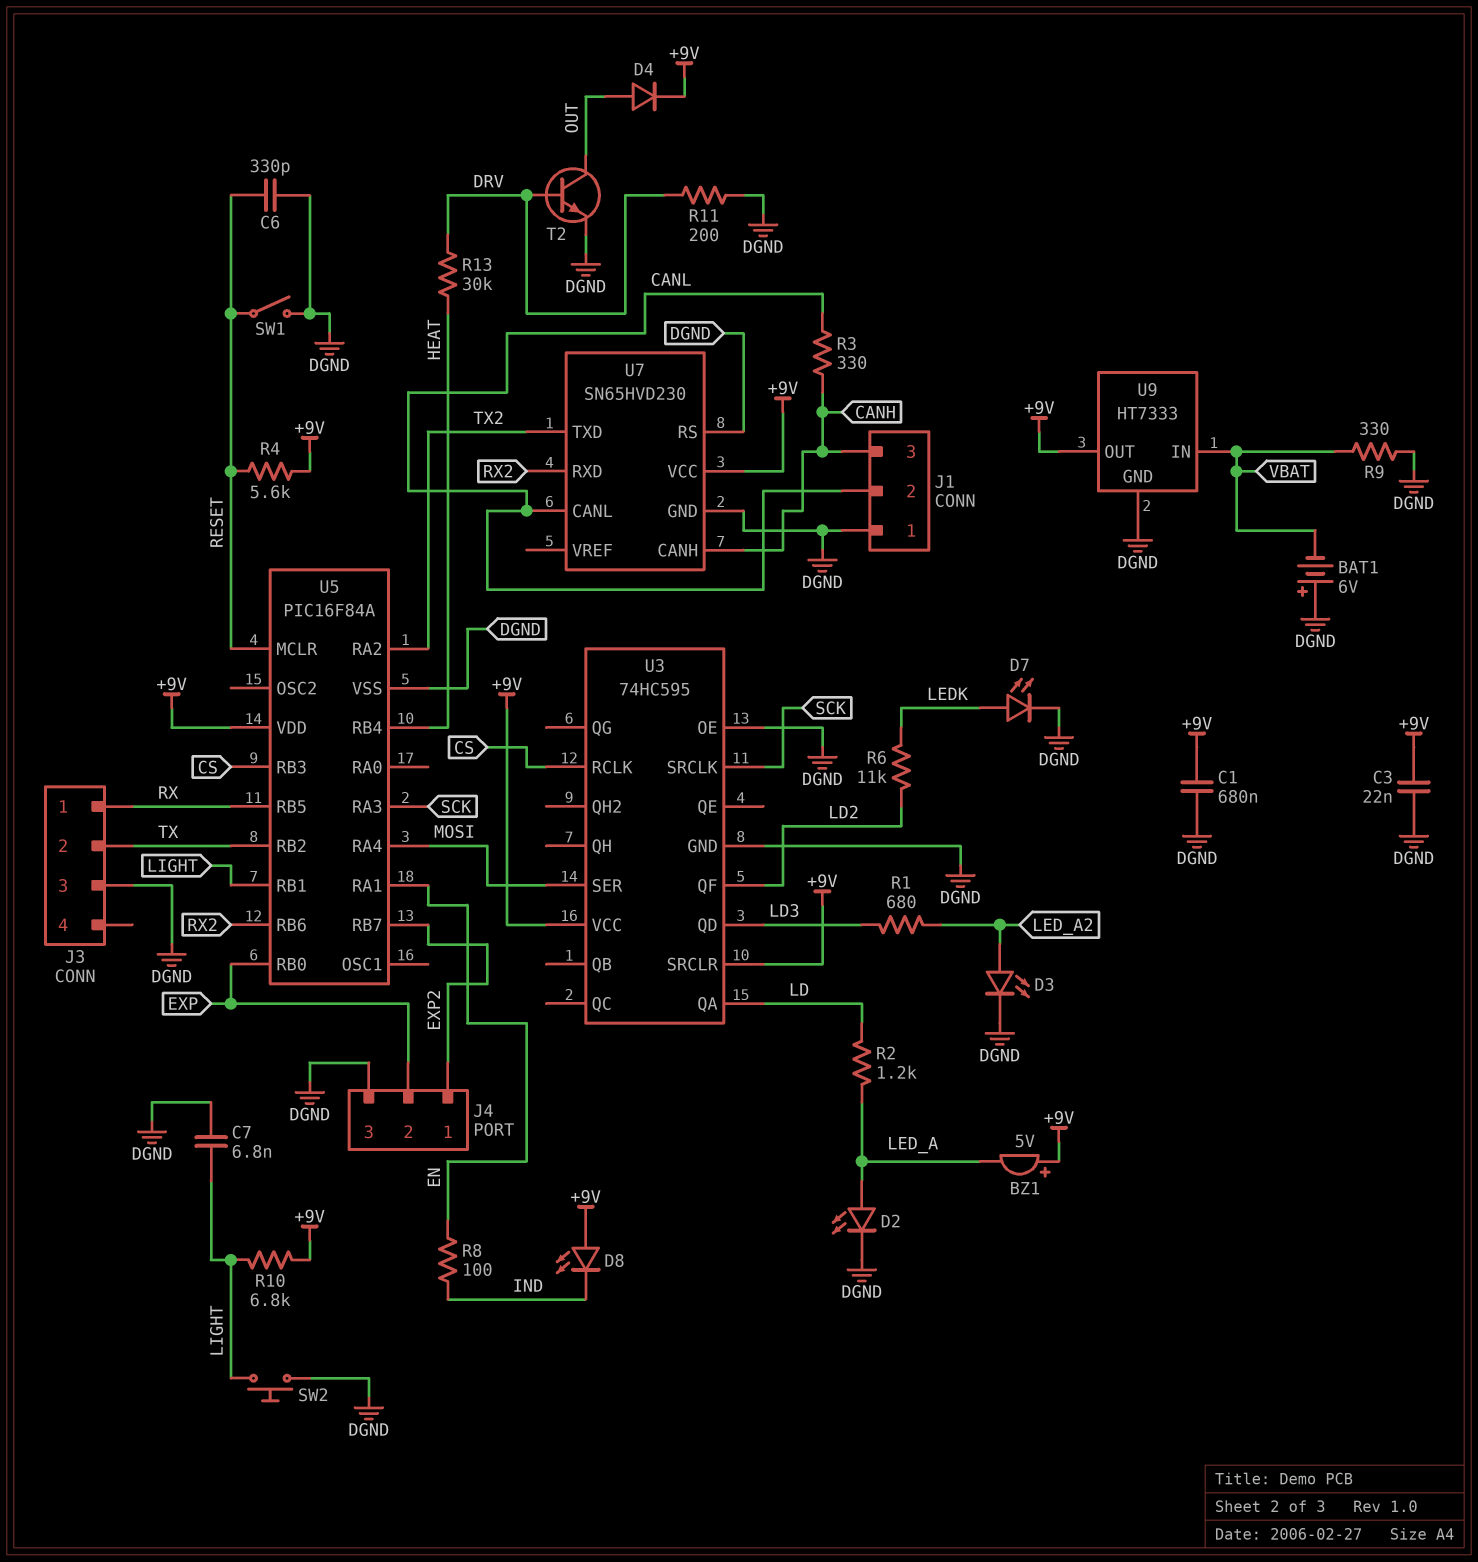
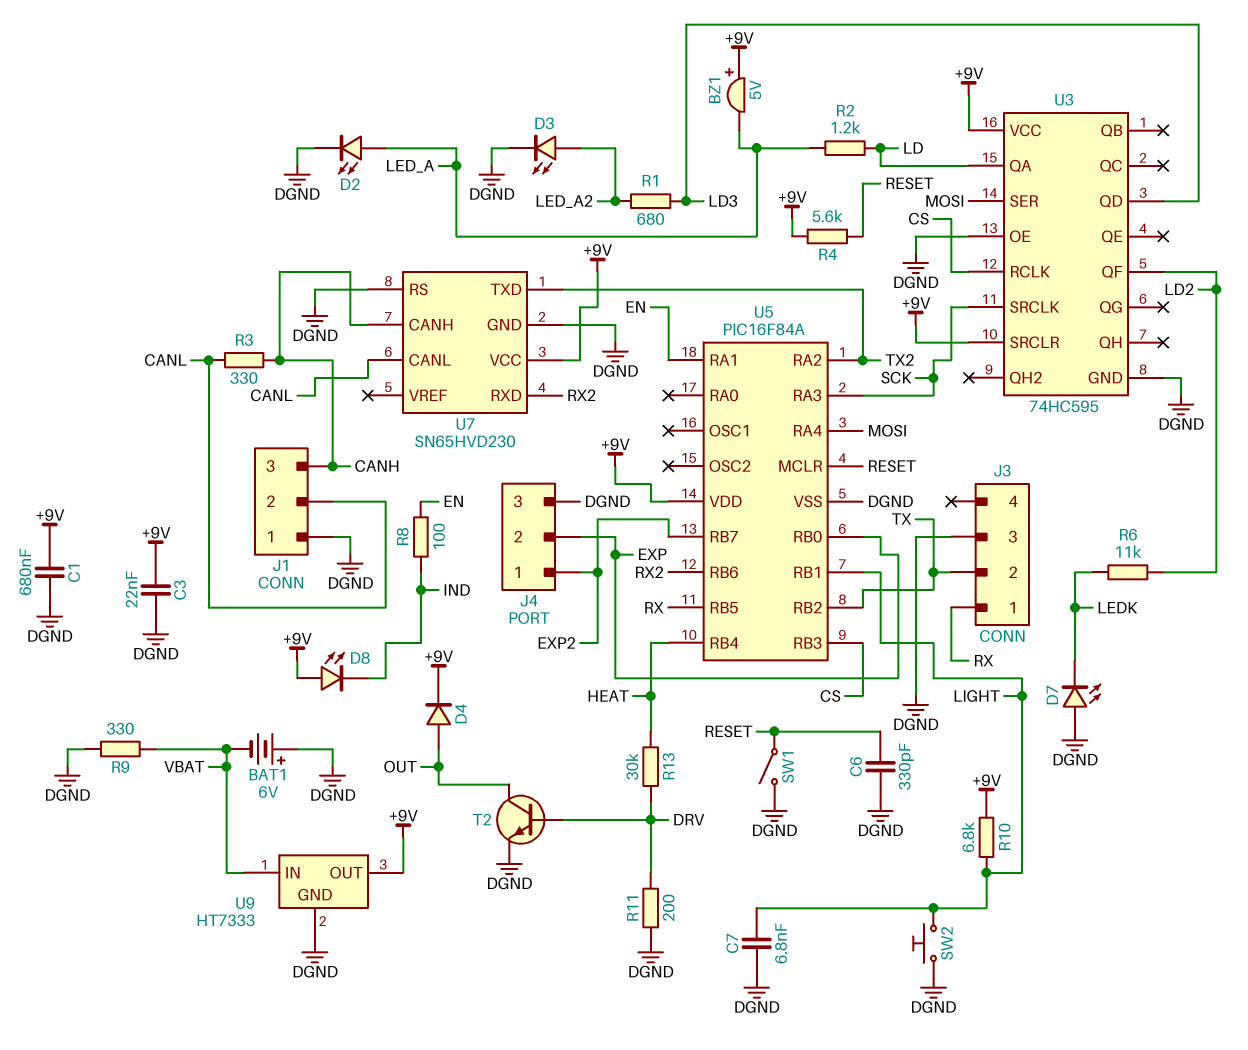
D7: LED (A LEDK, K DGND) -> LED (A DGND, K LEDK)

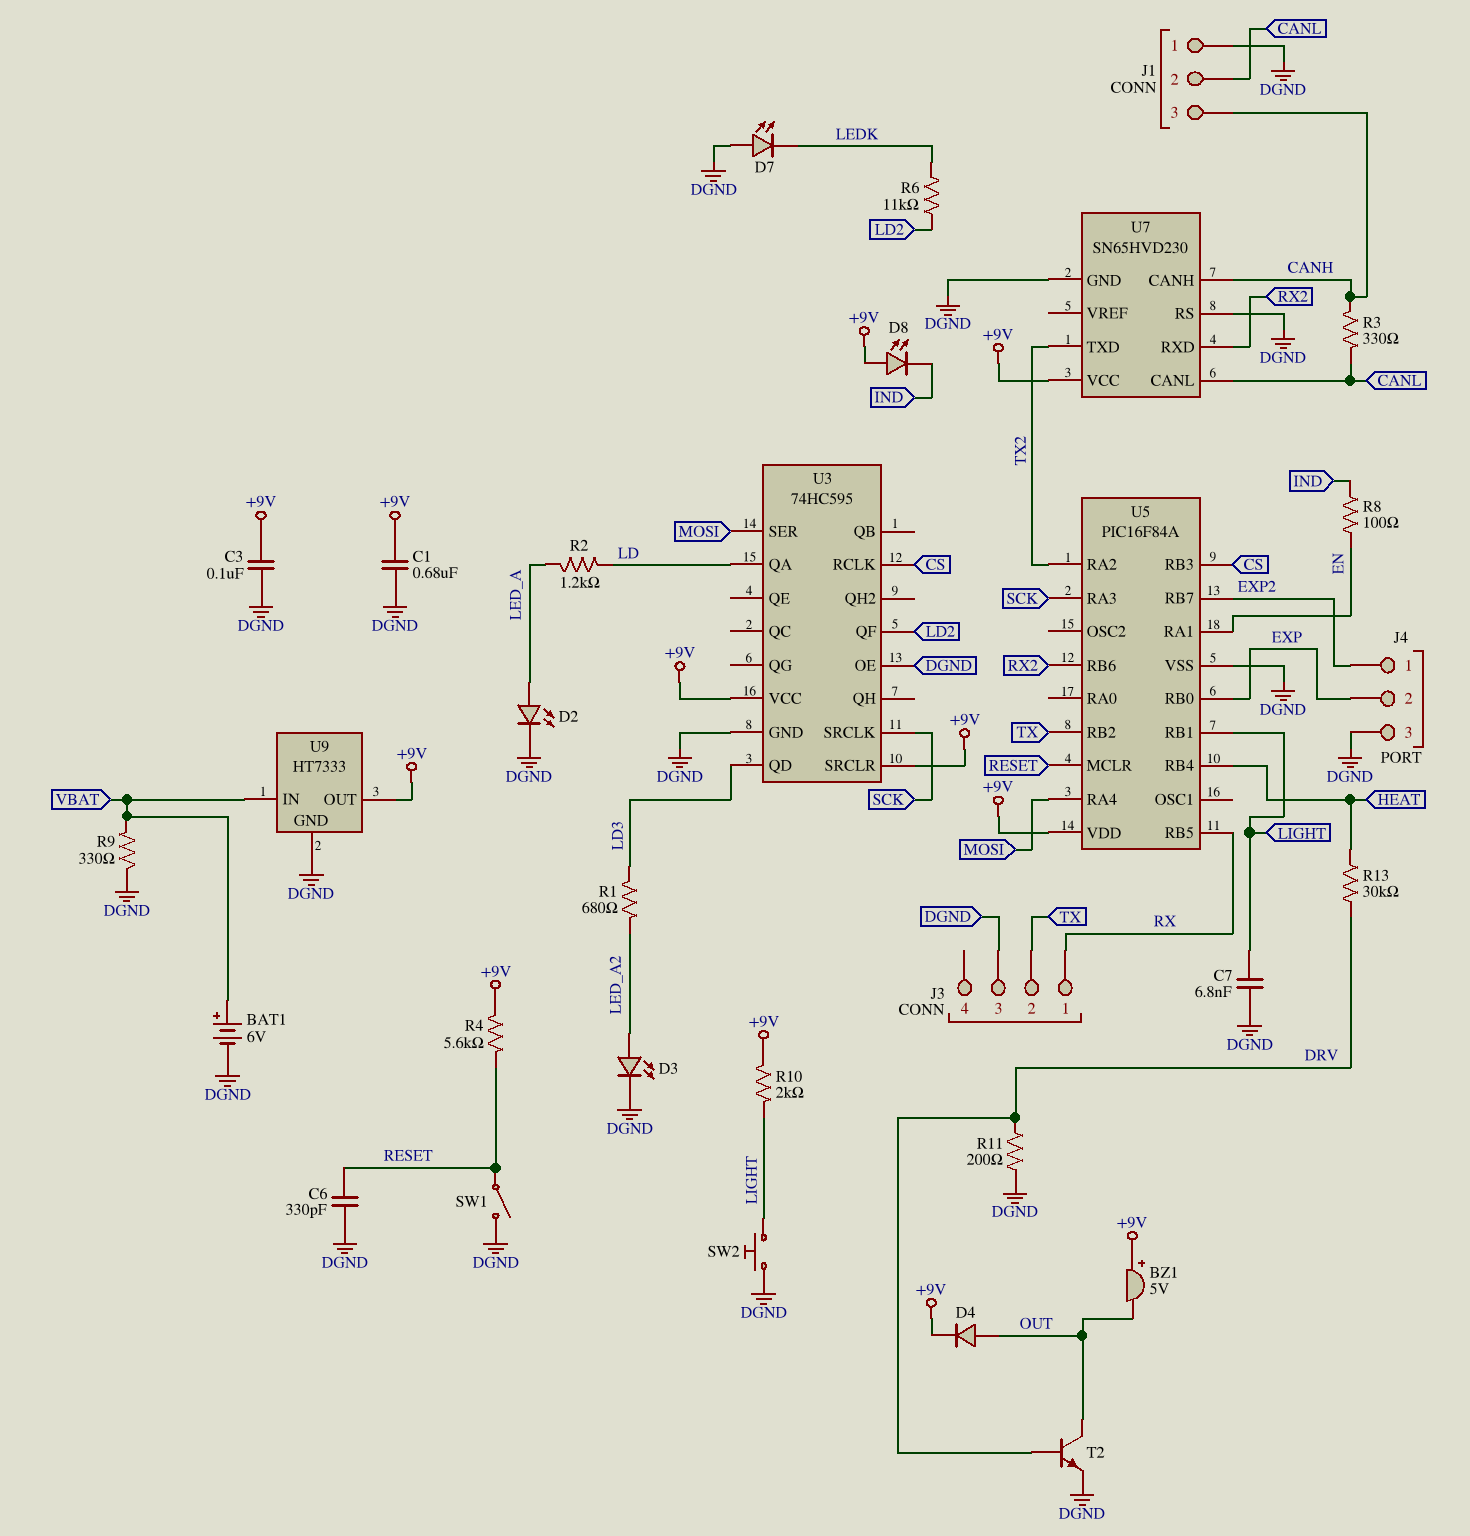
BAT1: 6V (plus DGND, minus VBAT) -> 6V (plus VBAT, minus DGND)
BZ1: buzzer 5V (plus +9V, minus LED_A) -> buzzer 5V (plus +9V, minus OUT)
C3: 22nF (+9V, DGND) -> 100nF (+9V, DGND)
R10: 6.8k (+9V, LIGHT) -> 2k (+9V, LIGHT)

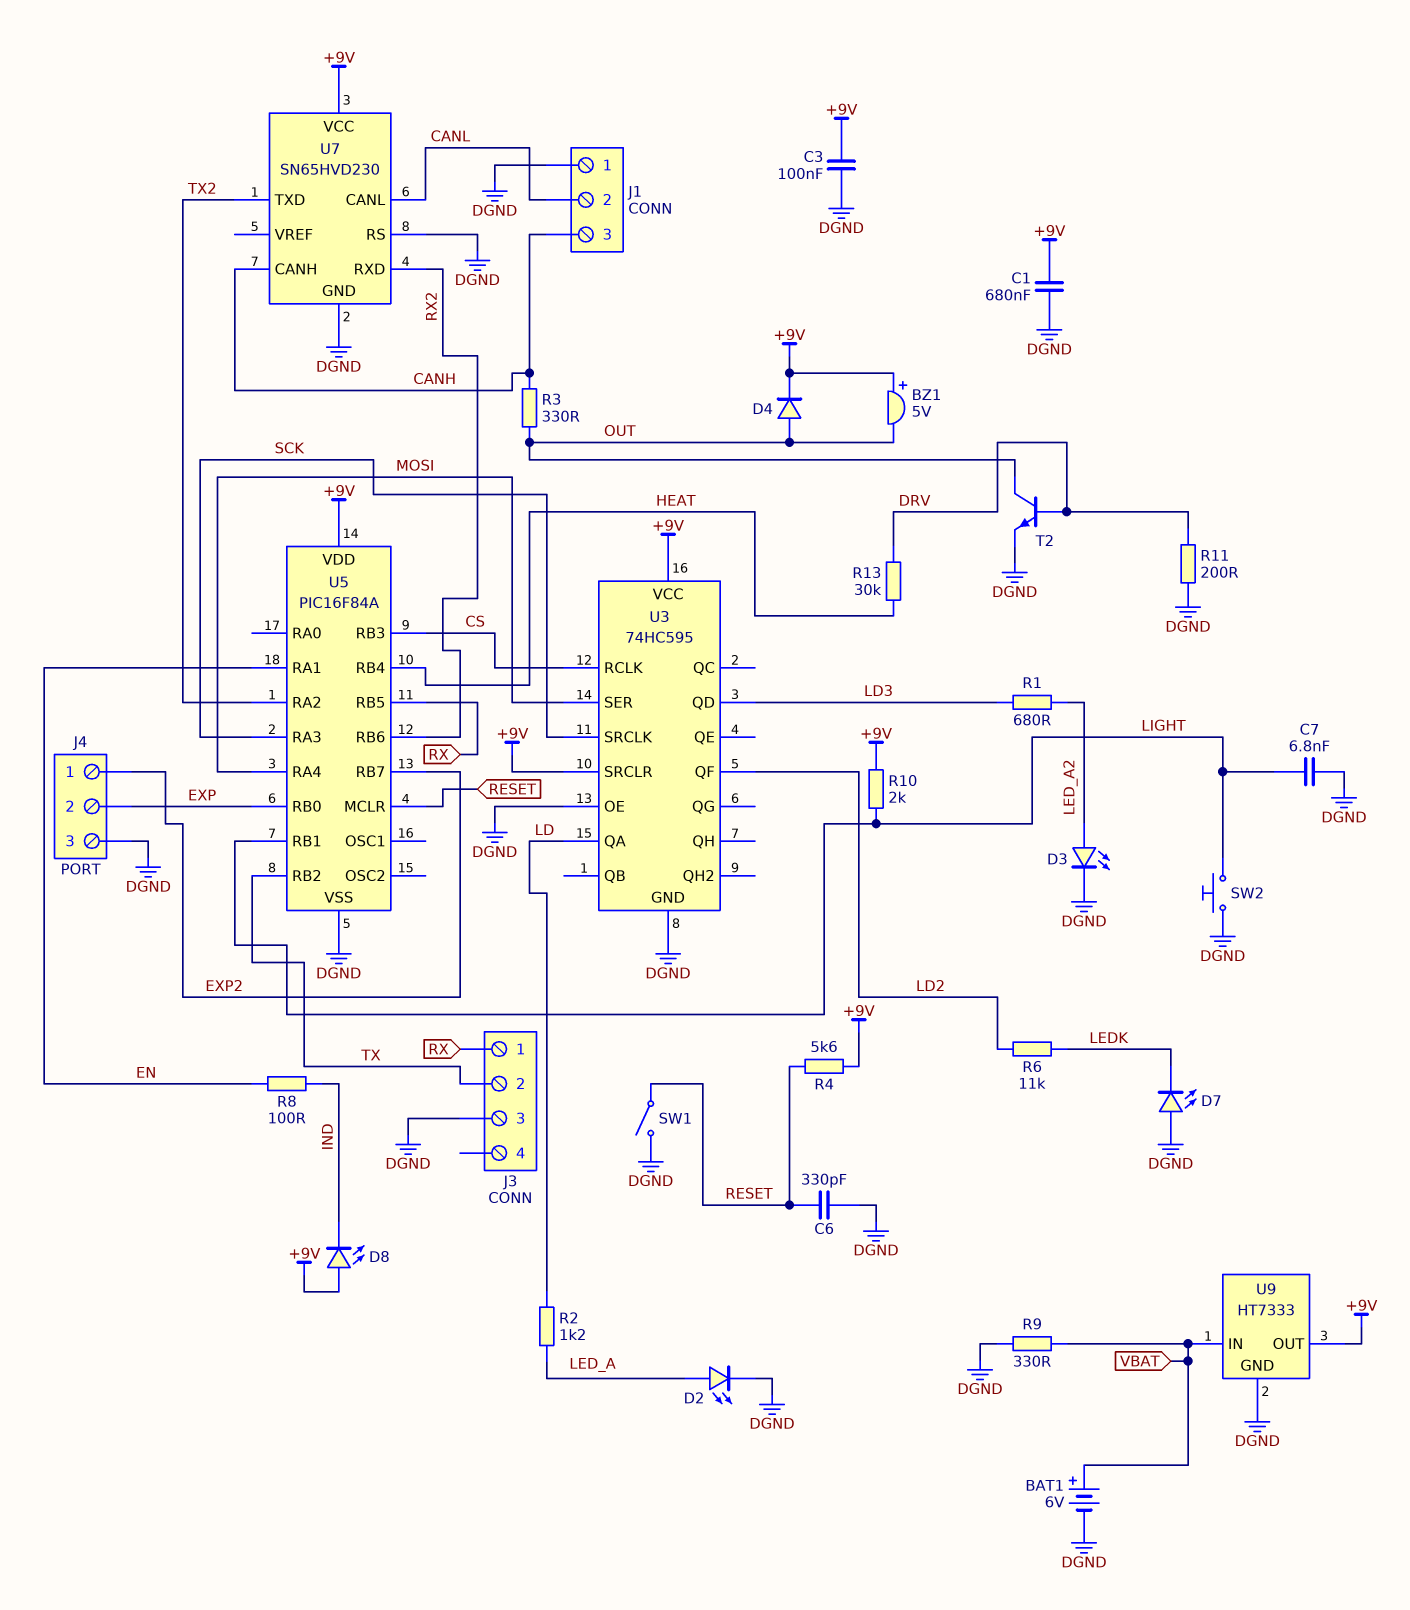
R3: 330 (CANH, CANL) -> 330 (CANH, OUT)

